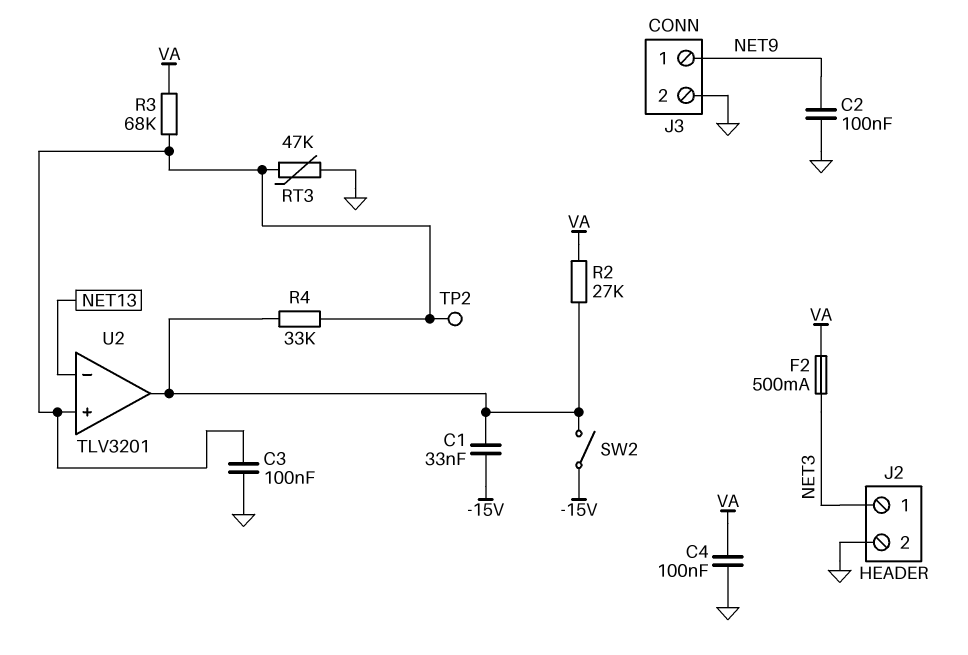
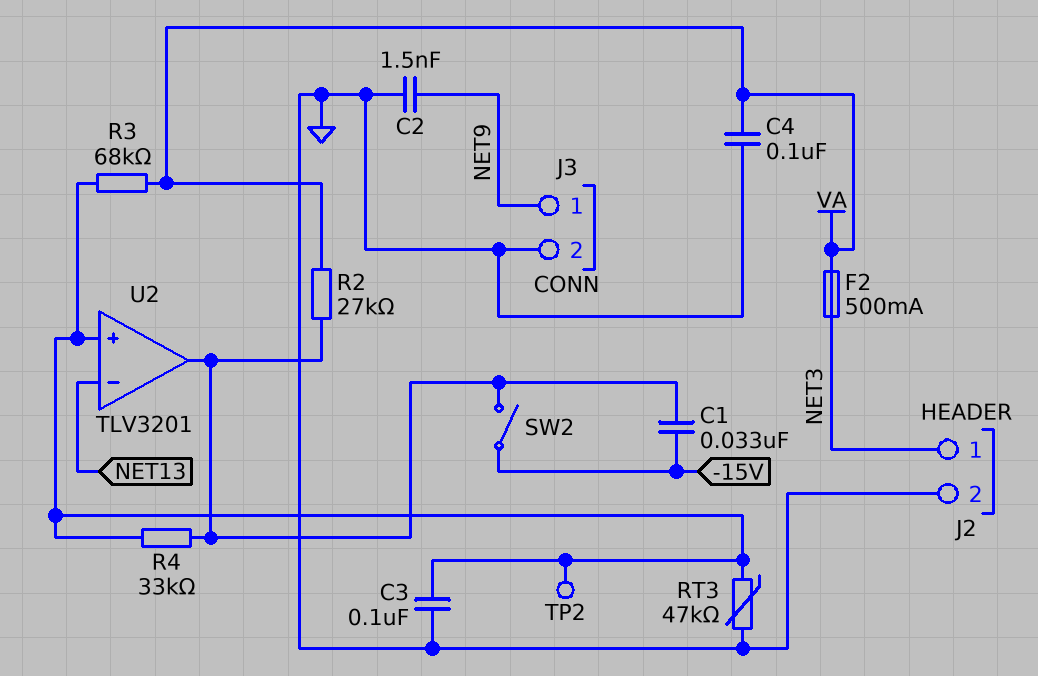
C2: 100nF (GND, NET9) -> 1.5nF (GND, NET9)

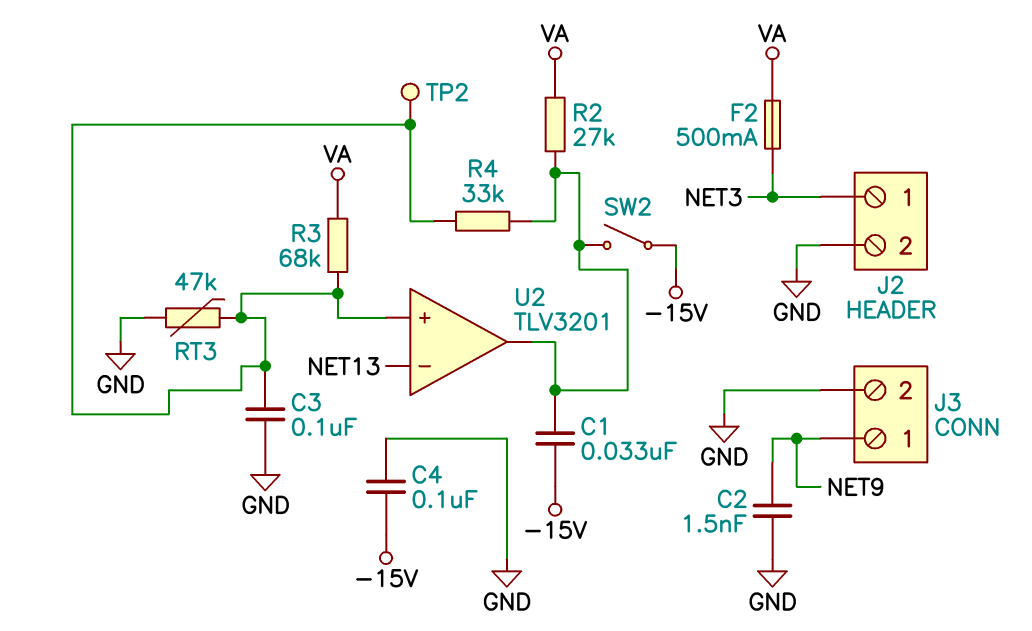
C4: 100nF (GND, VA) -> 100nF (-15V, GND)

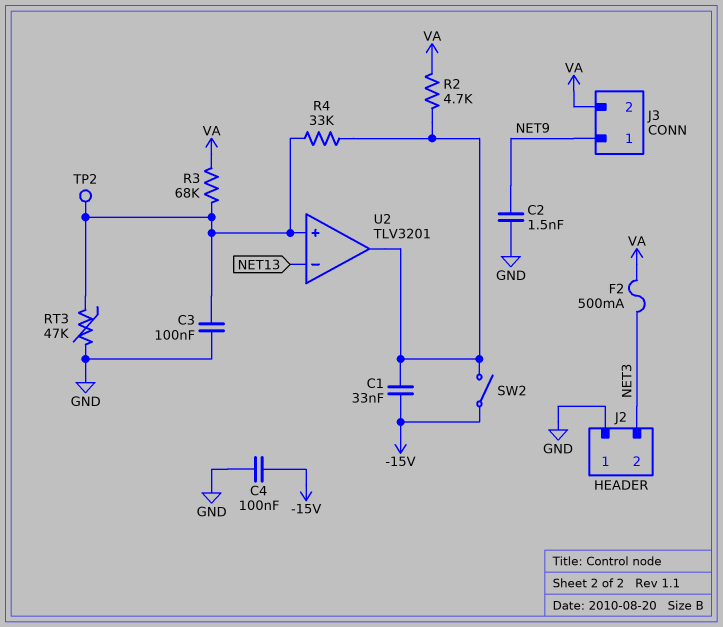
J2 pin 1: NET3 -> GND
J2 pin 2: GND -> NET3
J3 pin 2: GND -> VA
R2: 27k (U2/out, VA) -> 4.7k (U2/out, VA)

